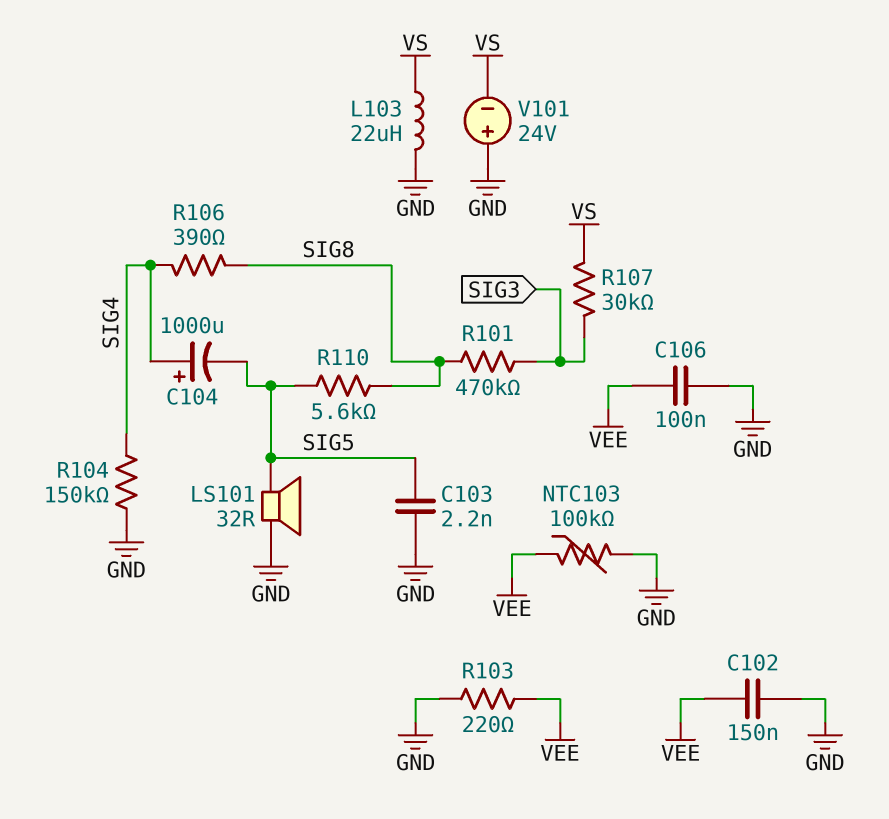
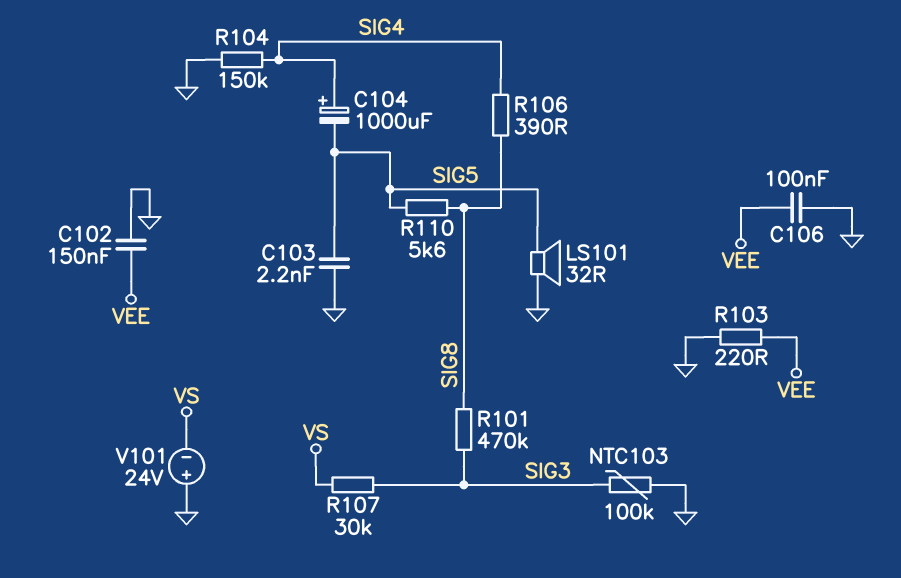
L103: 22uH (GND, VS) -> none
NTC103: 100k (GND, VEE) -> 100k (GND, SIG3)

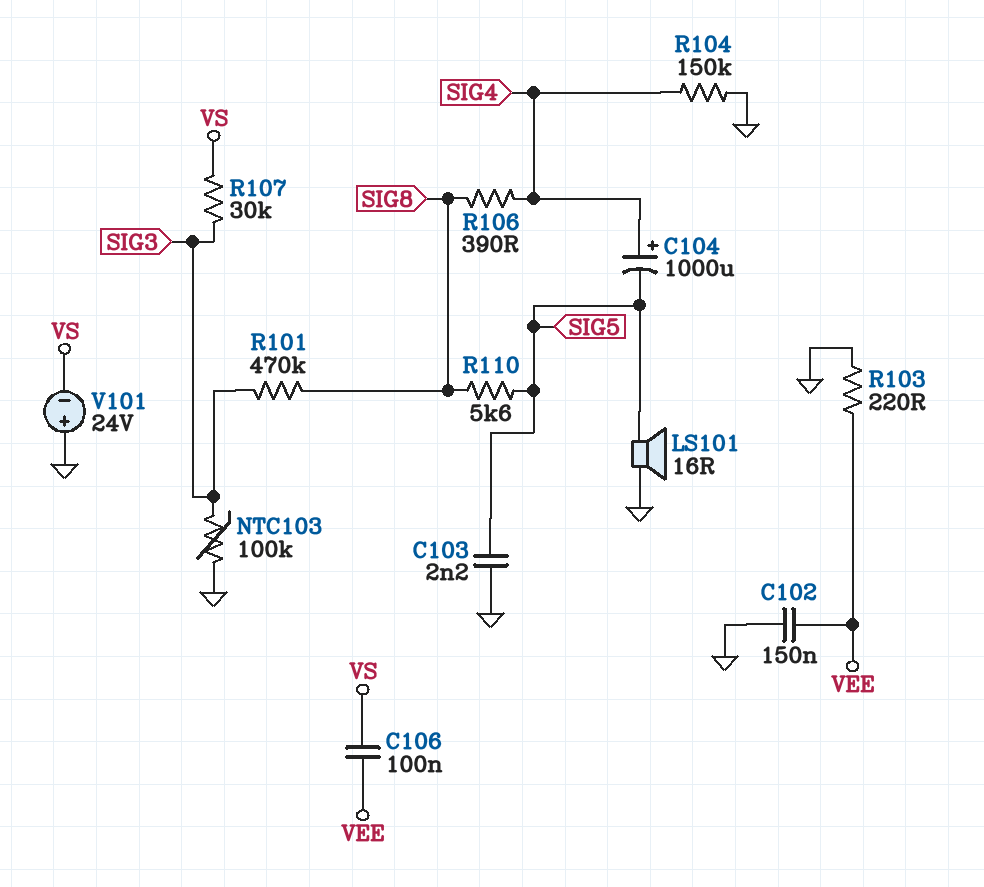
C106: 100nF (GND, VEE) -> 100nF (VEE, VS)
LS101: speaker 32R (GND, SIG5) -> speaker 16R (GND, SIG5)

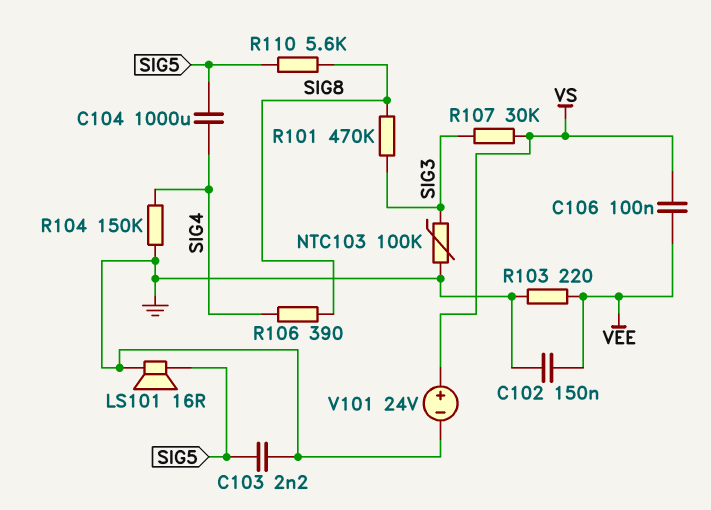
C104: 1000uF (plus SIG4, minus SIG5) -> 1000uF (SIG4, SIG5)
V101: 24V (plus GND, minus VS) -> 24V (plus VS, minus GND)

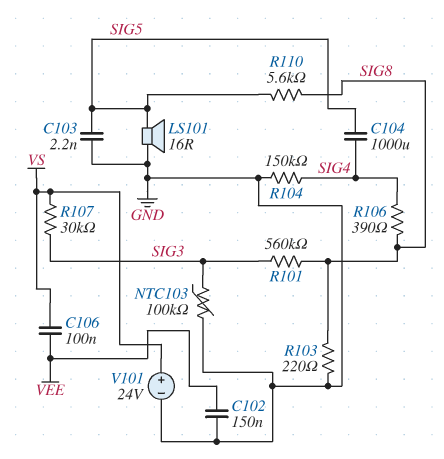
R101: 470k (SIG3, SIG8) -> 560k (SIG3, SIG8)
R103: 220 (GND, VEE) -> 220 (GND, SIG8)

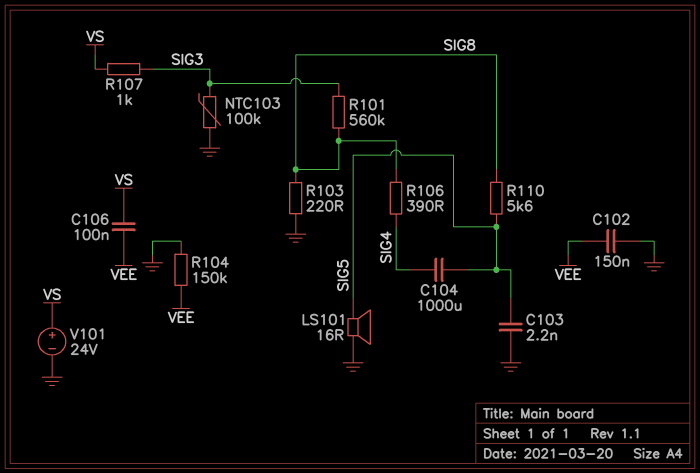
R104: 150k (GND, SIG4) -> 150k (GND, VEE)
R107: 30k (SIG3, VS) -> 1k (SIG3, VS)

